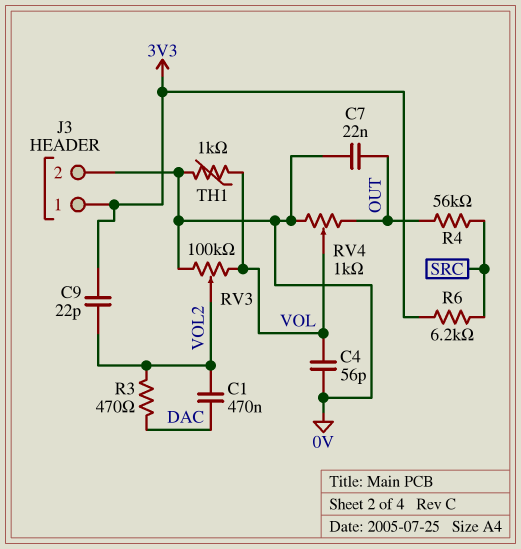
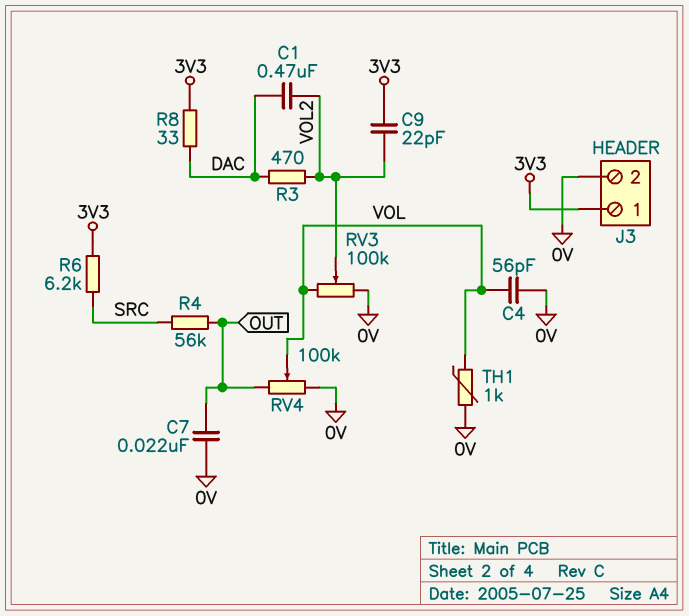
R8: none -> 33 (3V3, DAC)
RV4: 1k (0V, OUT, wiper VOL) -> 100k (0V, OUT, wiper VOL)

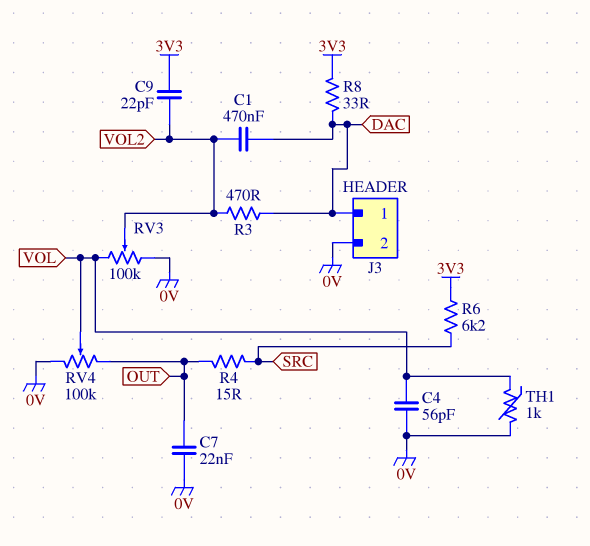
J3 pin 1: 3V3 -> DAC
R4: 56k (OUT, SRC) -> 15 (OUT, SRC)

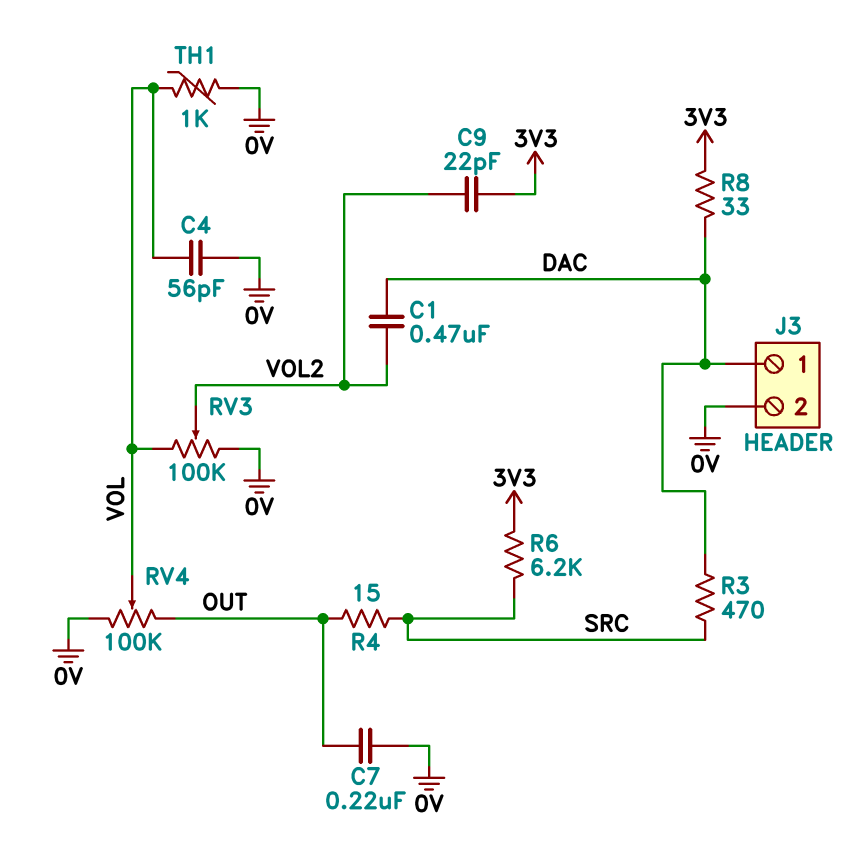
C7: 22nF (0V, OUT) -> 220nF (0V, OUT)
R3: 470 (DAC, VOL2) -> 470 (DAC, SRC)

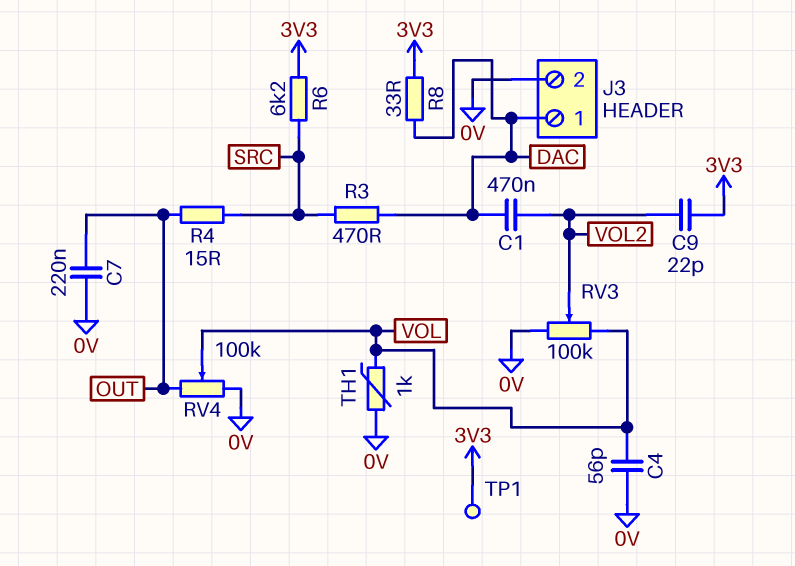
TP1: none -> test point (3V3)

